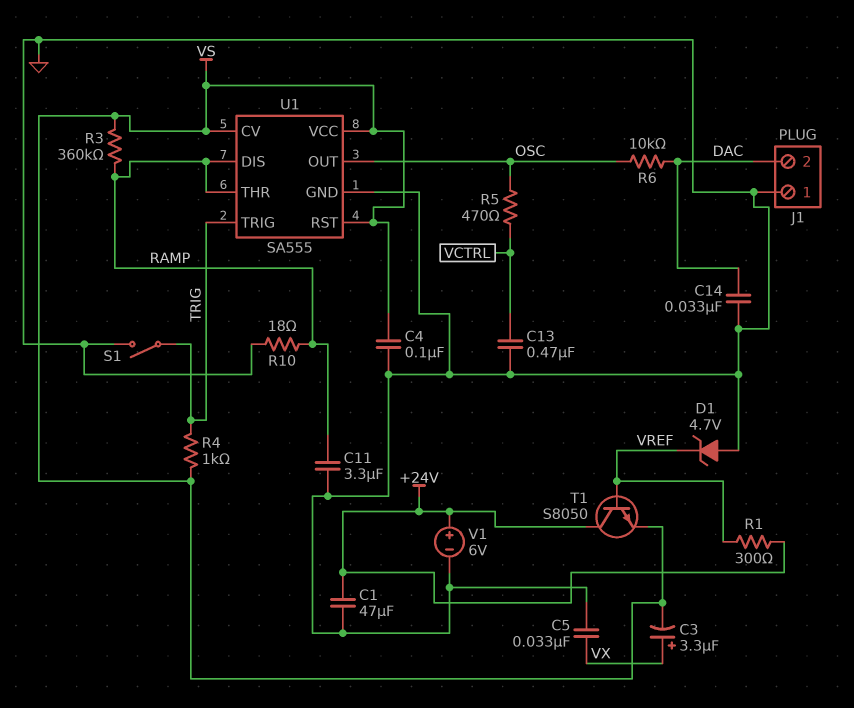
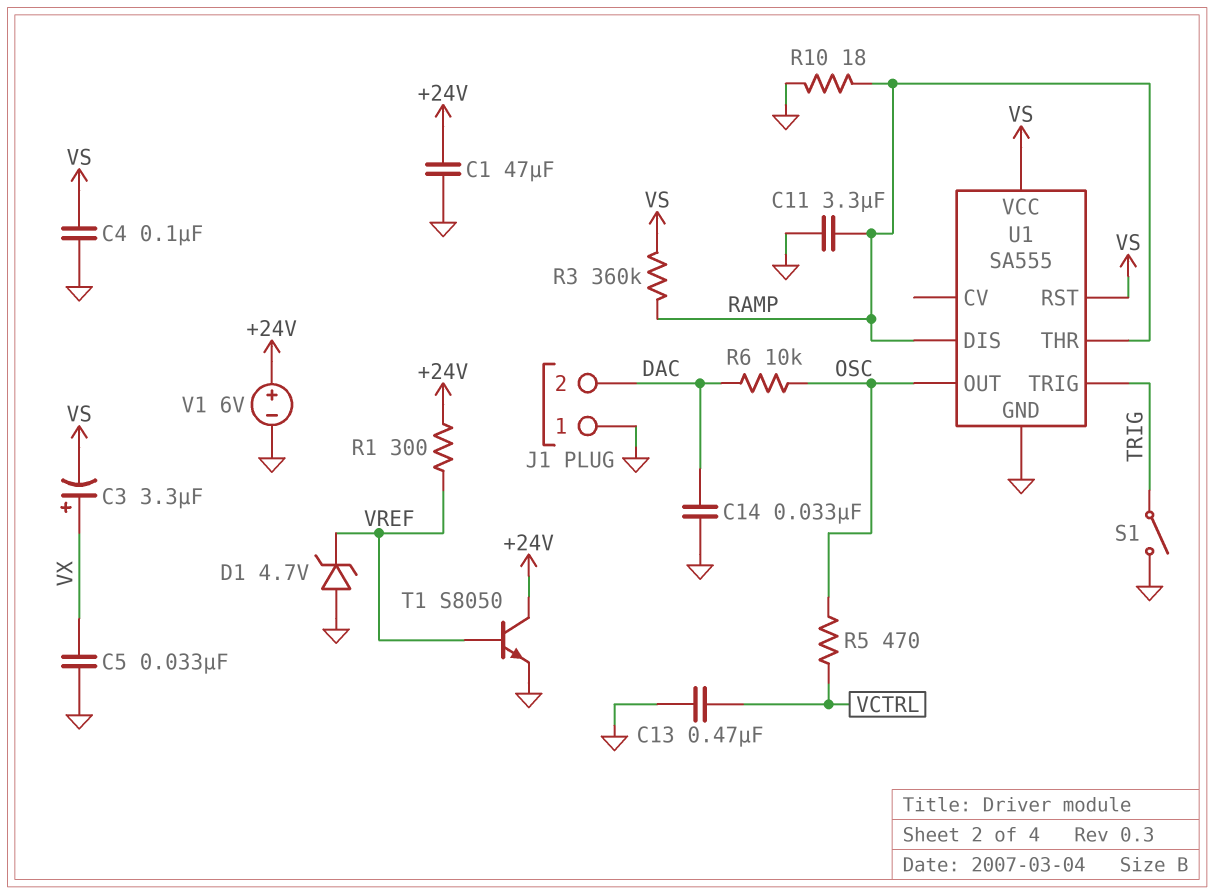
R4: 1k (TRIG, VS) -> none
T1: NPN S8050 (B VREF, C +24V, E VS) -> NPN S8050 (B VREF, C +24V, E GND)
U1 pin CV: VS -> none

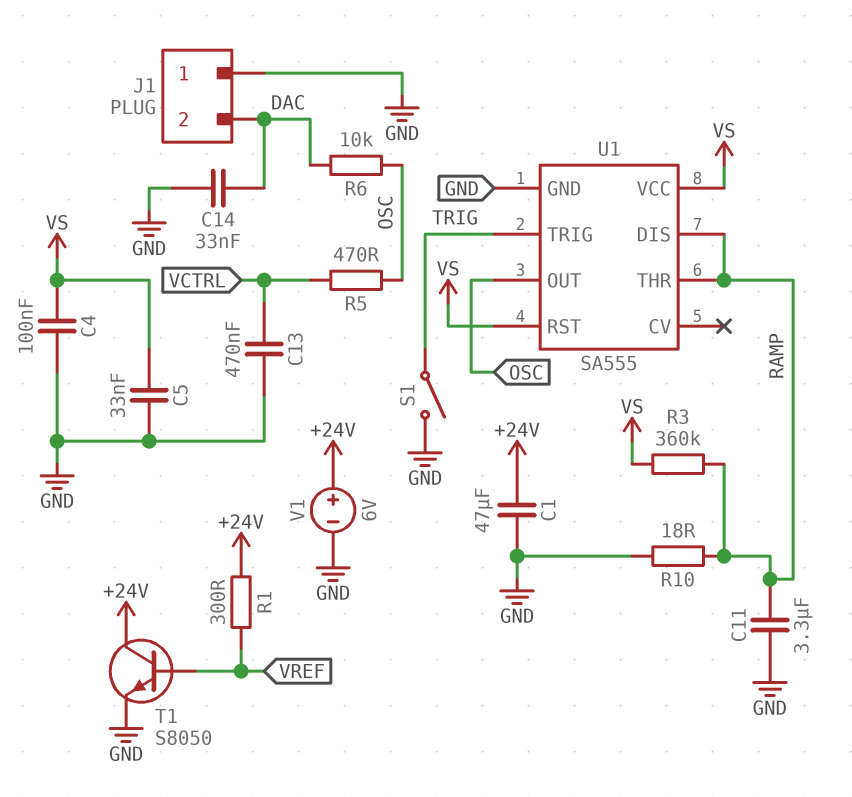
C3: 3.3uF (plus VX, minus VS) -> none
C5: 33nF (GND, VX) -> 33nF (GND, VS)
D1: zener 4.7V (A GND, K VREF) -> none

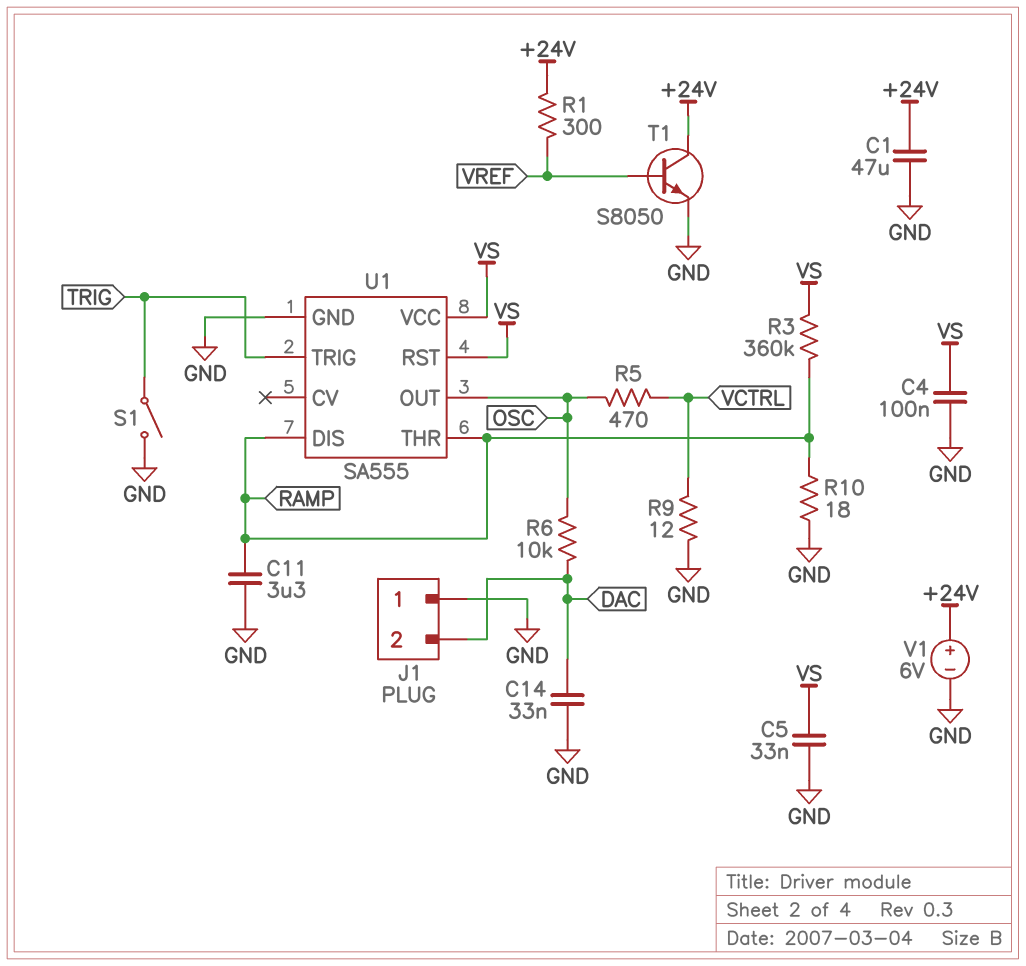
C13: 470nF (GND, VCTRL) -> none
R9: none -> 12 (GND, VCTRL)

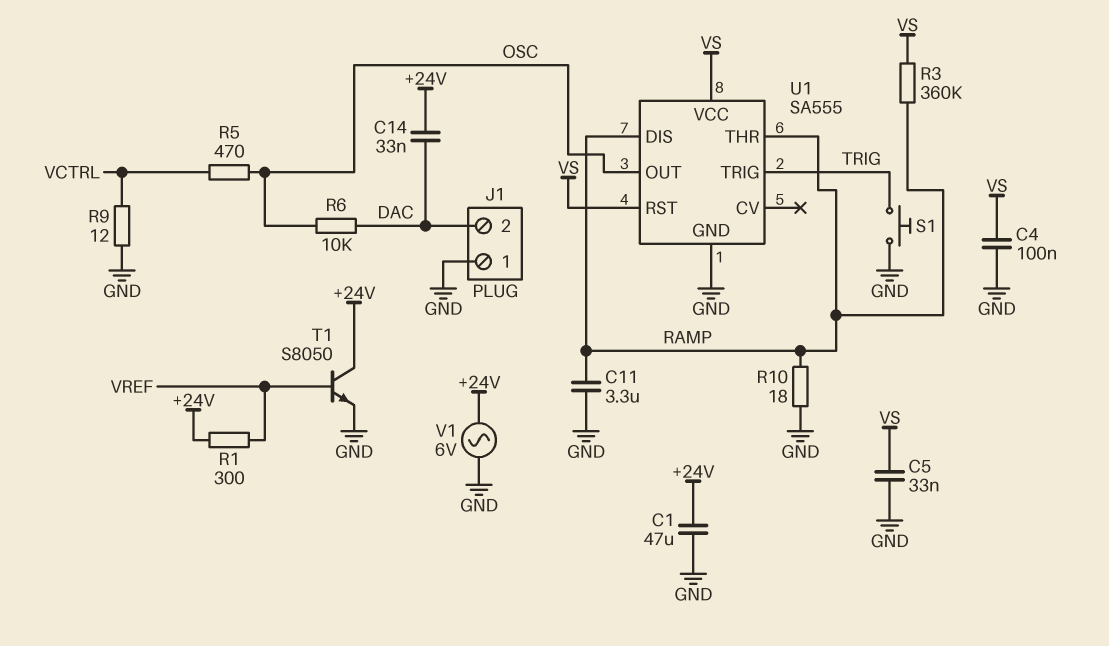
C14: 33nF (DAC, GND) -> 33nF (+24V, DAC)
S1: switch (GND, TRIG) -> button (GND, TRIG)
V1: 6V (plus +24V, minus GND) -> AC 6V (+24V, GND)

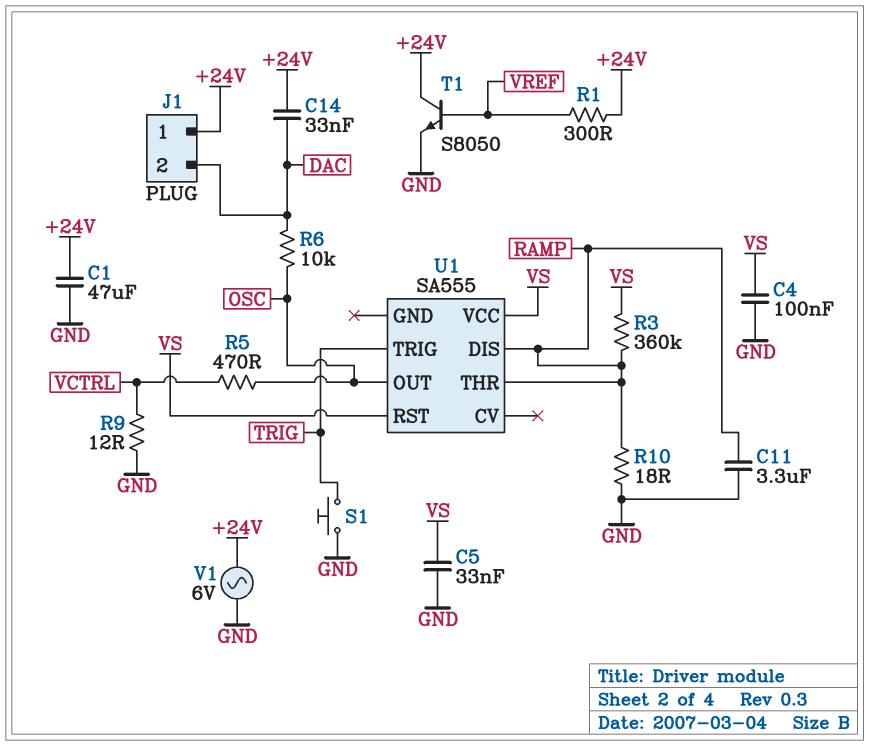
J1 pin 1: GND -> +24V
U1 pin GND: GND -> none

